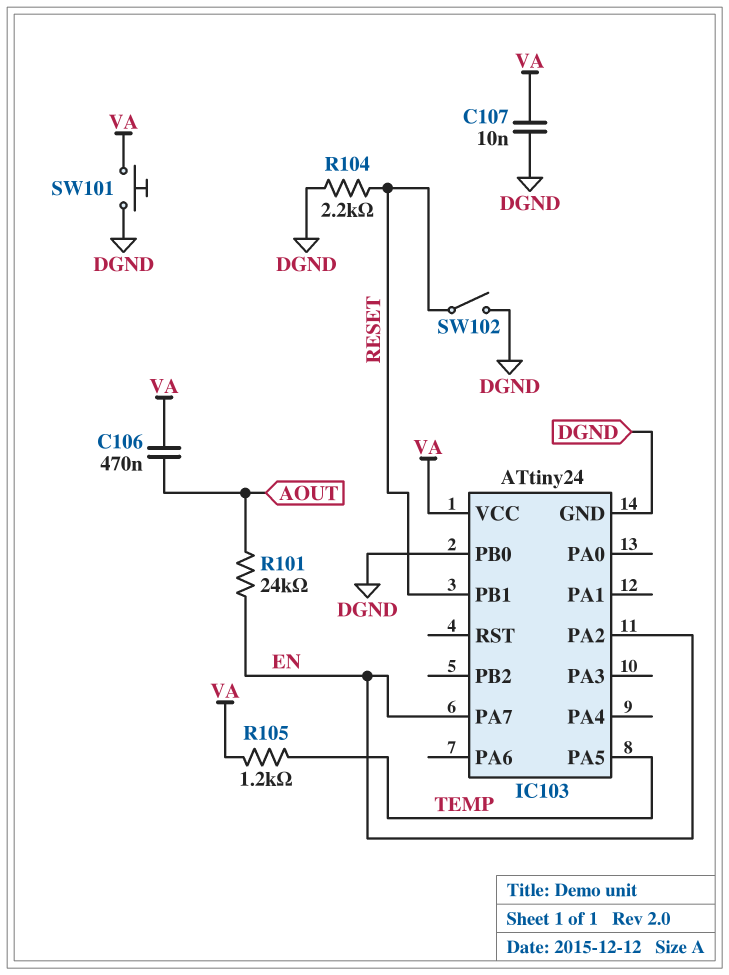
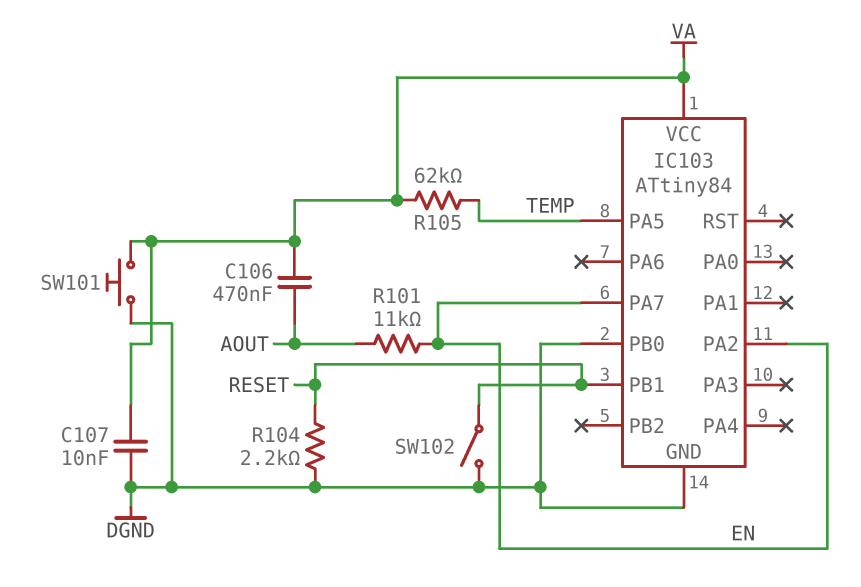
IC103: ATtiny24 -> ATtiny84
R101: 24k (AOUT, EN) -> 11k (AOUT, EN)
R105: 1.2k (TEMP, VA) -> 62k (TEMP, VA)

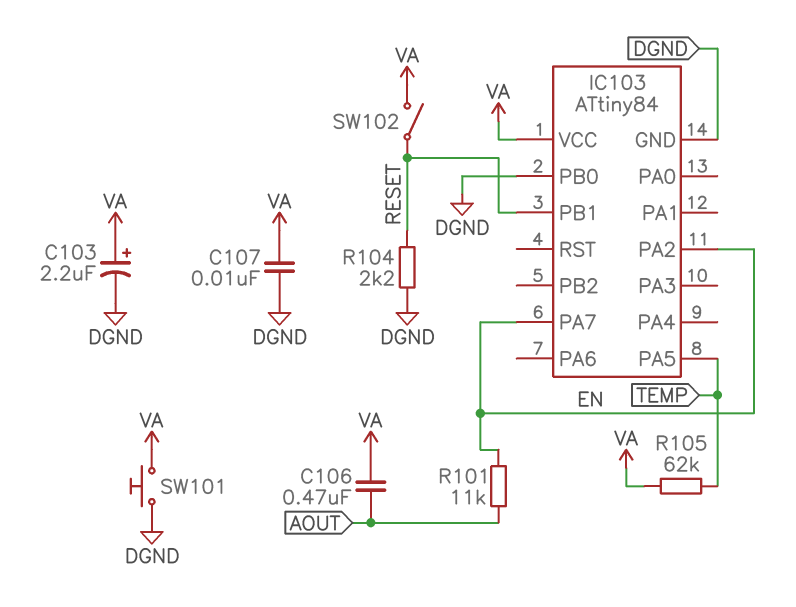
C103: none -> 2.2uF (plus VA, minus DGND)
SW102: switch (DGND, RESET) -> switch (RESET, VA)

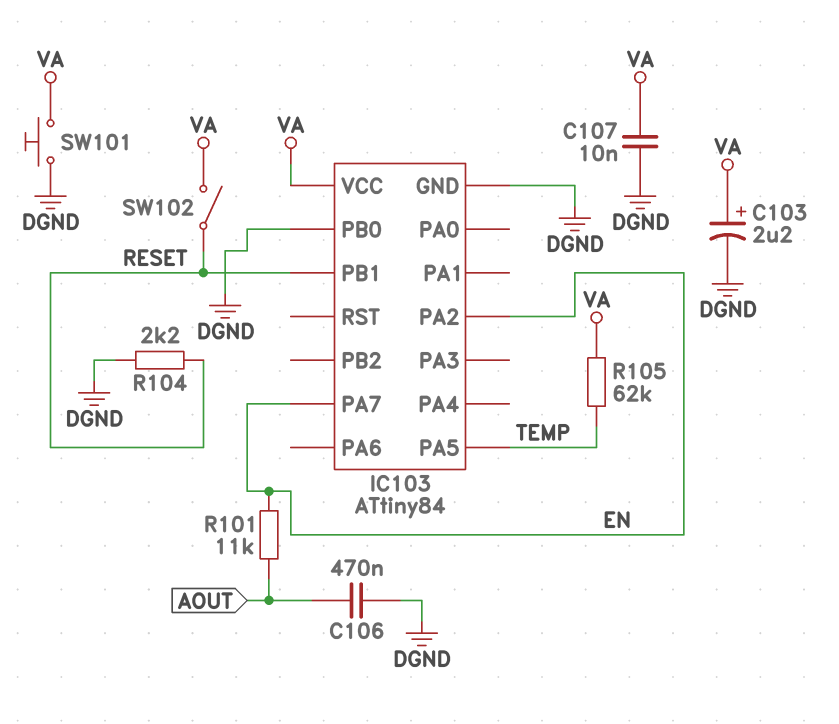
C106: 470nF (AOUT, VA) -> 470nF (AOUT, DGND)

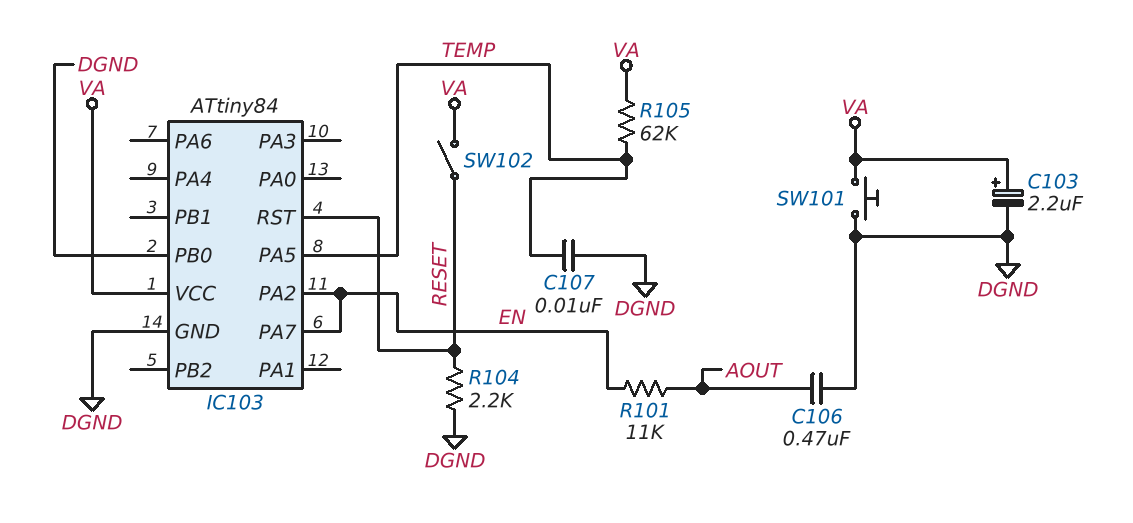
C107: 10nF (DGND, VA) -> 10nF (DGND, TEMP)
IC103 pin PB1: RESET -> none
IC103 pin RST: none -> RESET

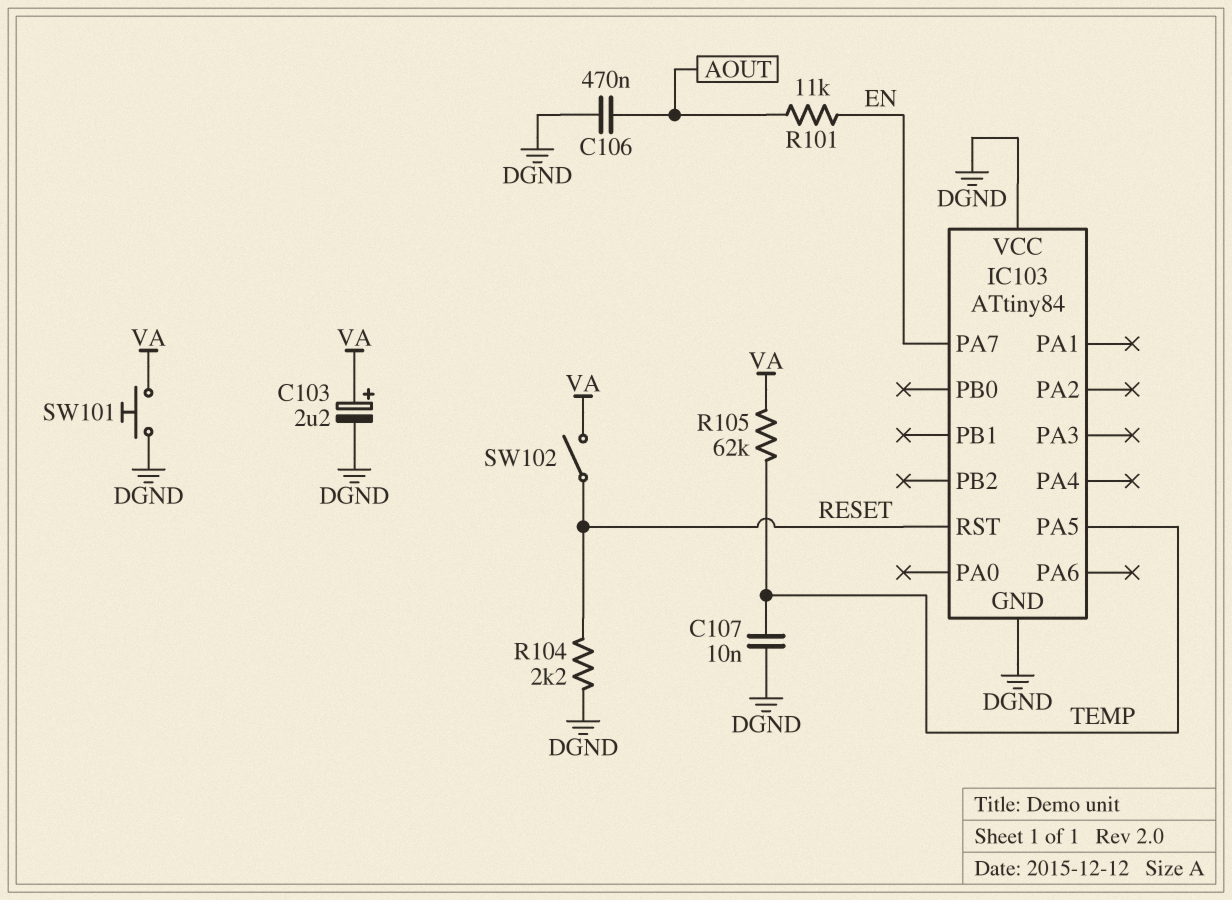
IC103 pin PA2: EN -> none
IC103 pin PB0: DGND -> none
IC103 pin VCC: VA -> DGND

